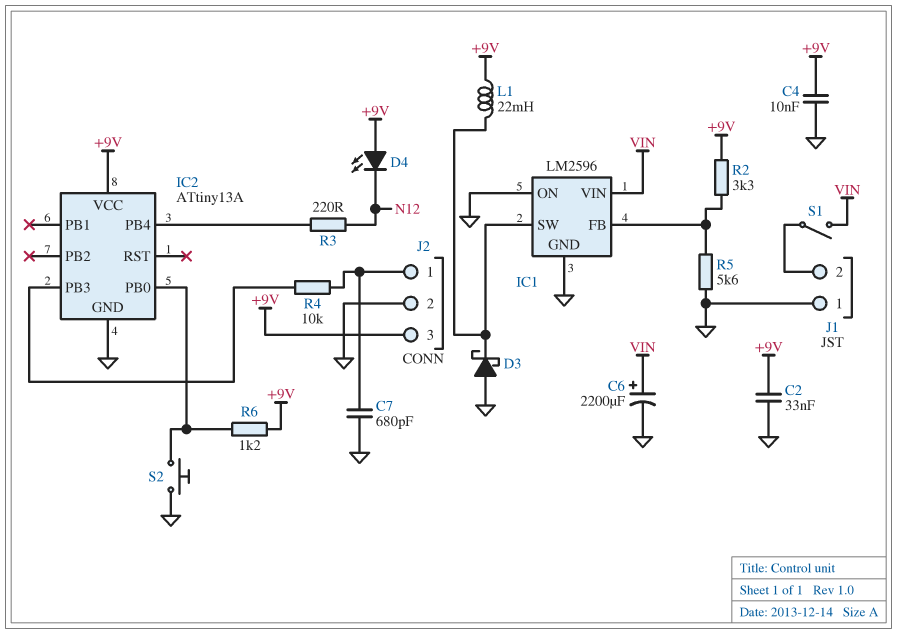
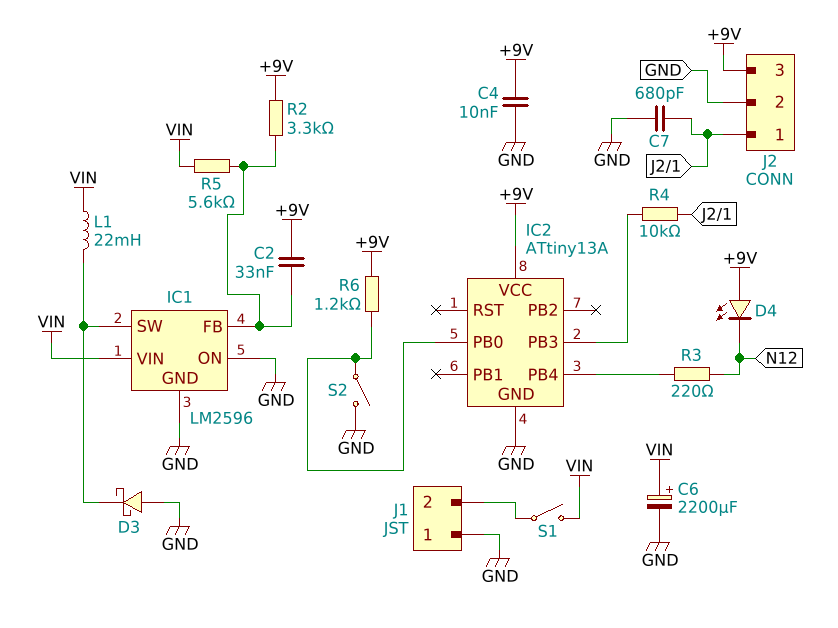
C2: 33nF (+9V, GND) -> 33nF (+9V, IC1/FB)
L1: 22mH (+9V, IC1/SW) -> 22mH (IC1/SW, VIN)
R5: 5.6k (GND, IC1/FB) -> 5.6k (IC1/FB, VIN)
S2: button (GND, IC2/PB0) -> switch (GND, IC2/PB0)

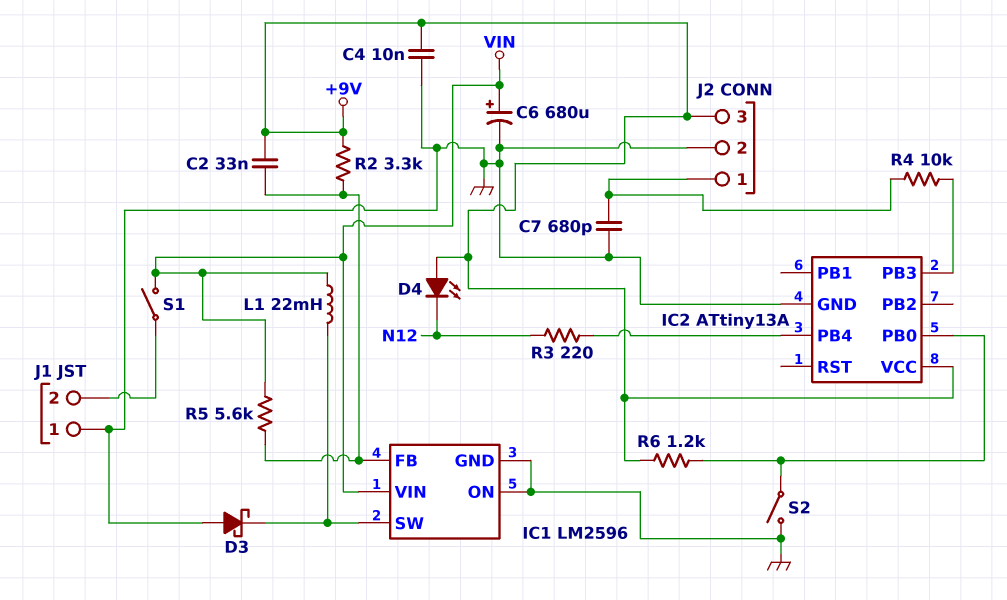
C6: 2200uF (plus VIN, minus GND) -> 680uF (plus VIN, minus GND)

